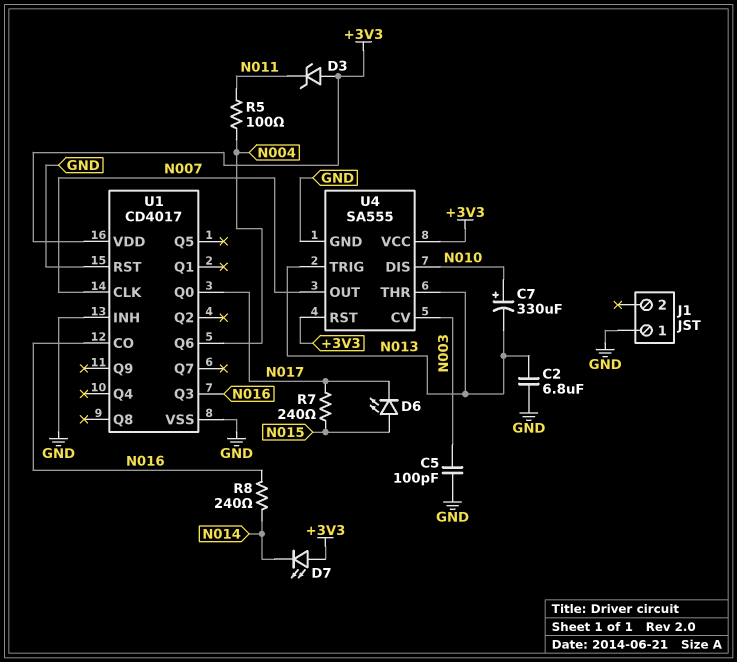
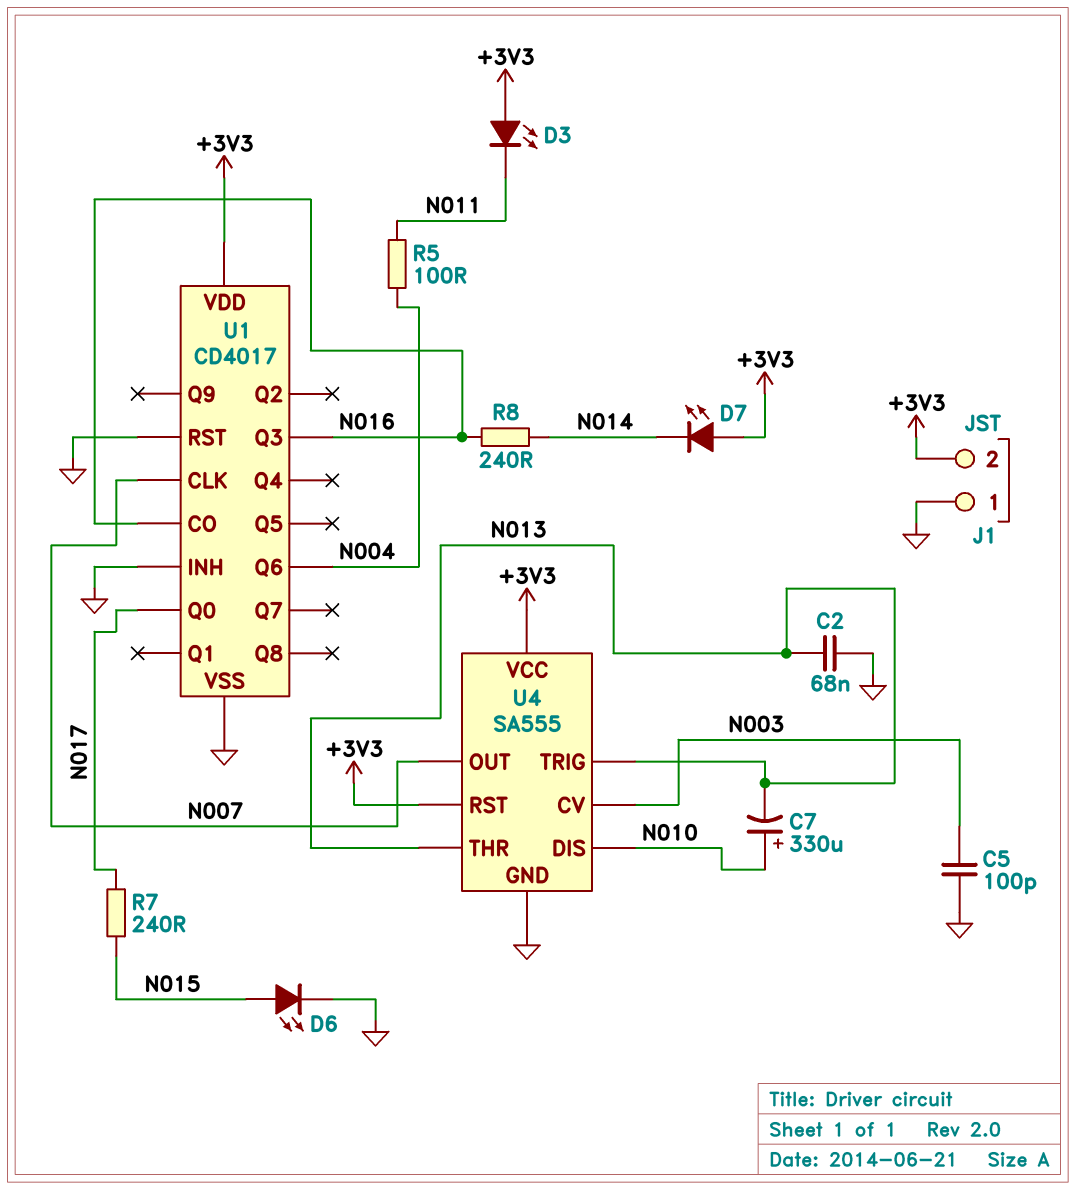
C2: 6.8uF (GND, N013) -> 68nF (GND, N013)
D3: zener (A +3V3, K N011) -> LED (A +3V3, K N011)
D6: LED (A N015, K N017) -> LED (A N015, K GND)
J1 pin 2: none -> +3V3

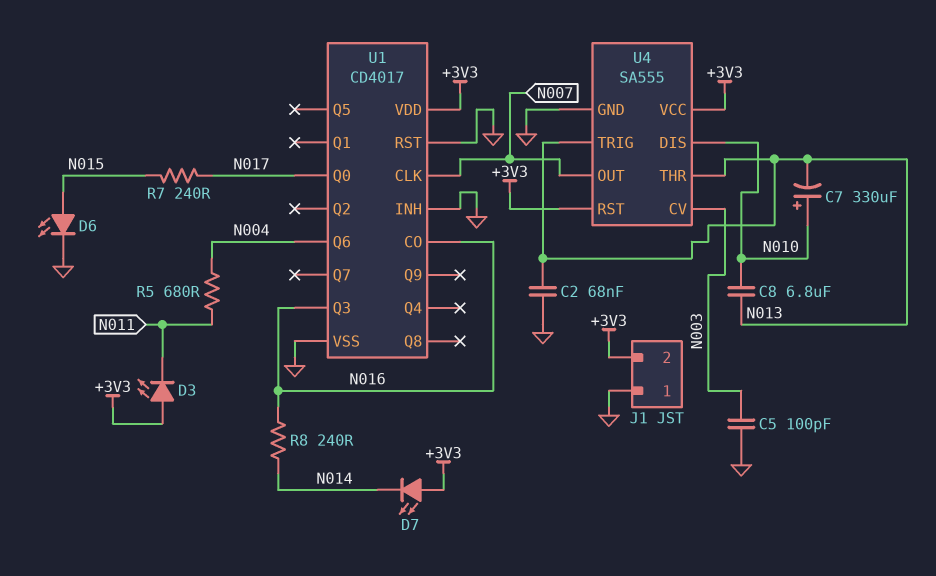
C8: none -> 6.8uF (N010, N013)
R5: 100 (N004, N011) -> 680 (N004, N011)

